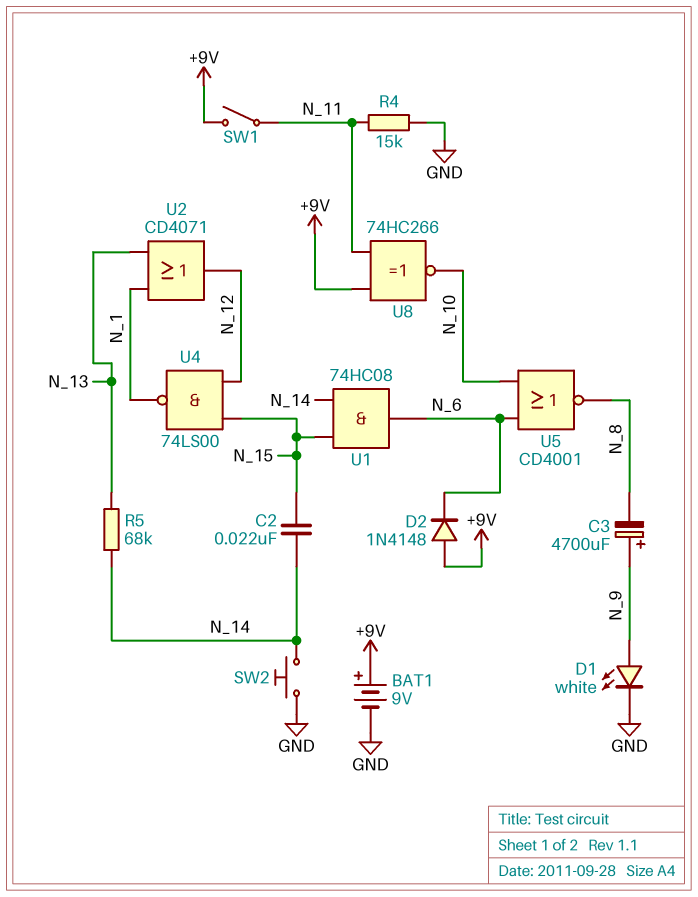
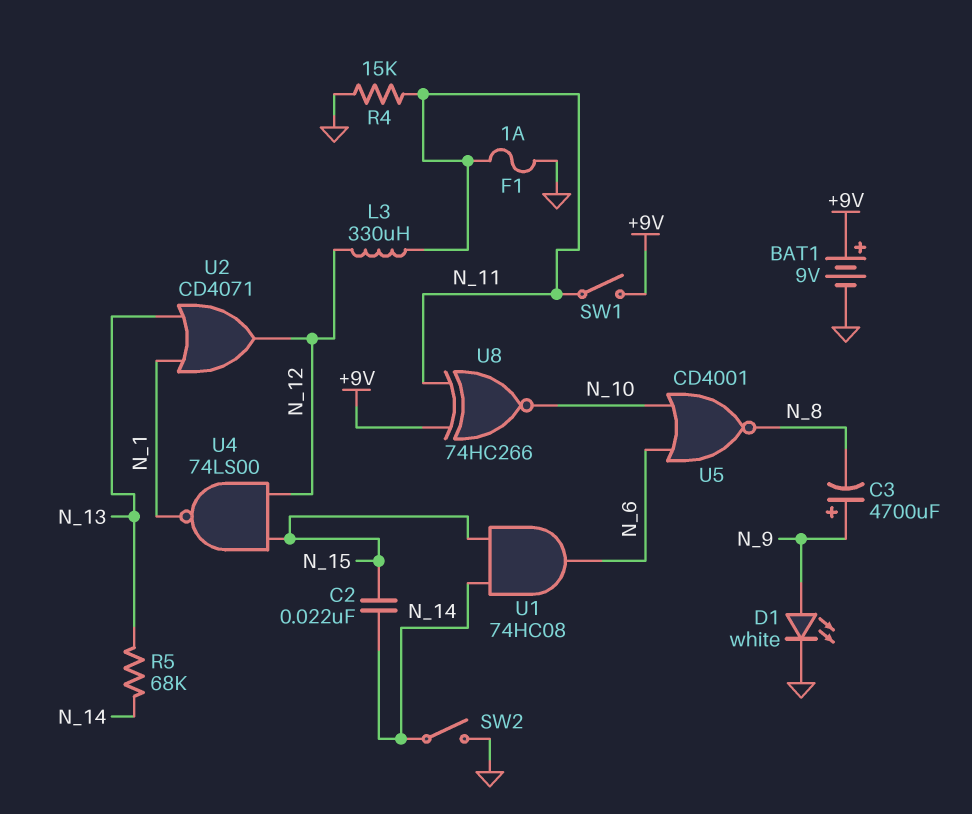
D2: diode 1N4148 (A +9V, K N_6) -> none
F1: none -> 1A (GND, N_11)
L3: none -> 330uH (N_11, N_12)
SW2: button (GND, N_14) -> switch (GND, N_14)

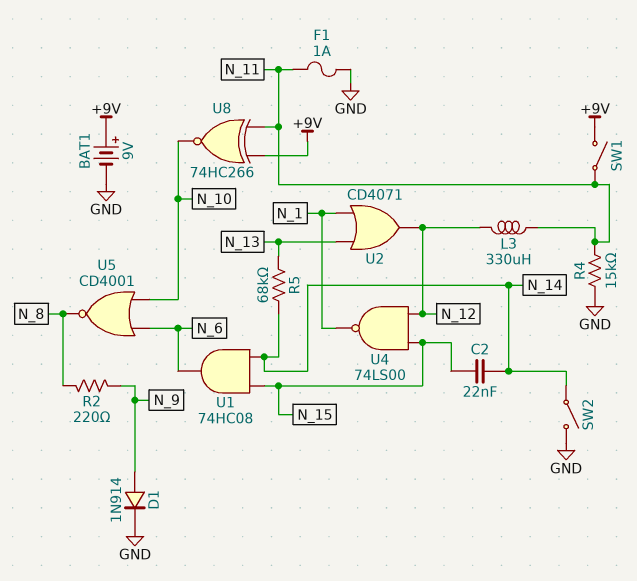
C3: 4700uF (plus N_9, minus N_8) -> none
D1: LED white (A N_9, K GND) -> diode 1N914 (A N_9, K GND)
R2: none -> 220 (N_8, N_9)

